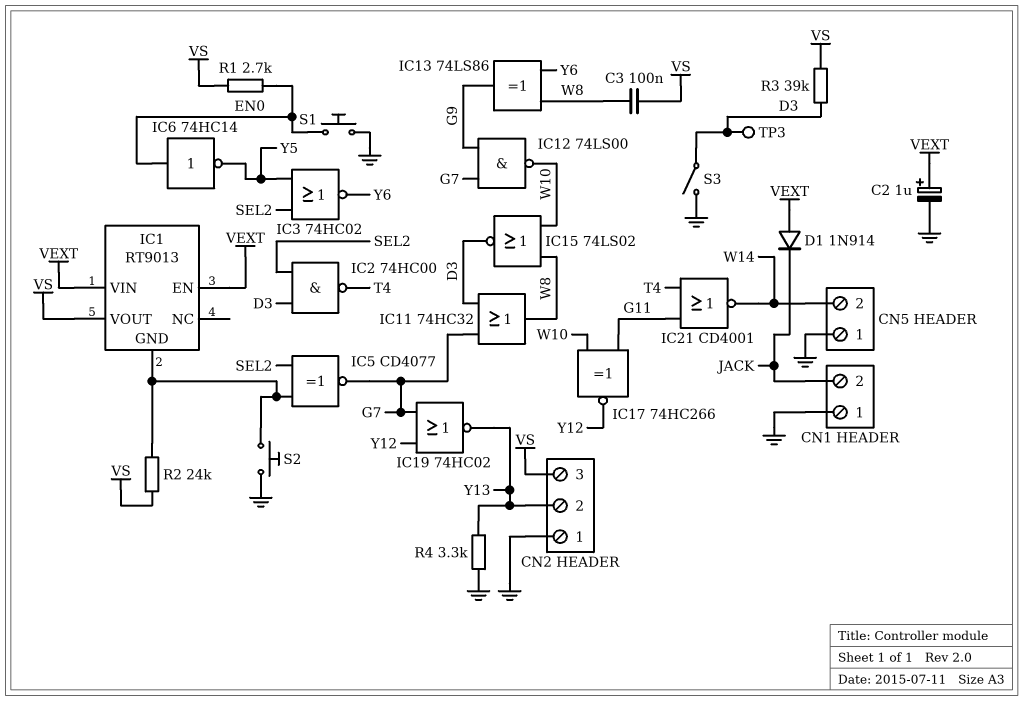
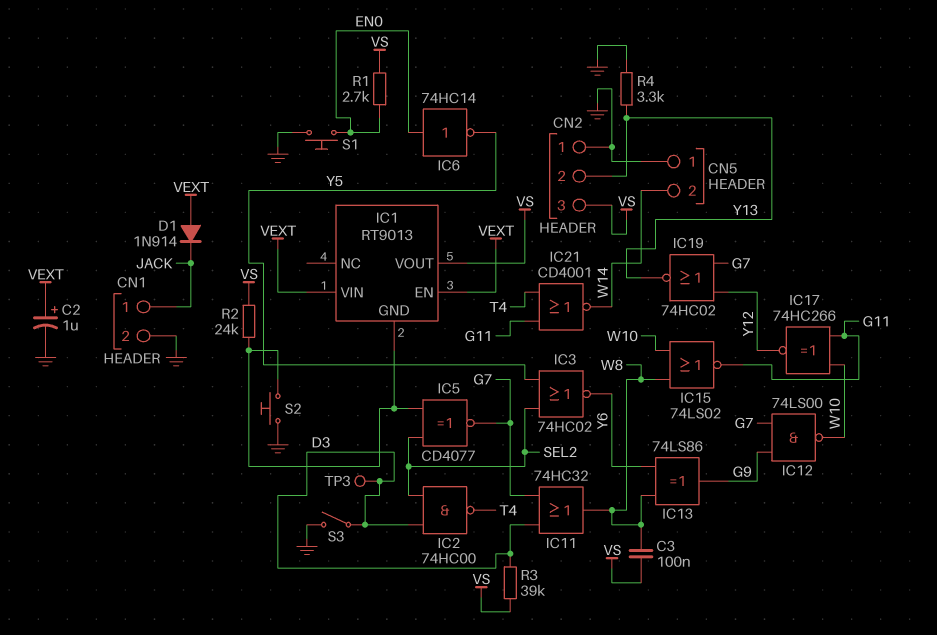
CN1 pin 1: GND -> JACK
CN1 pin 2: JACK -> GND
IC15: NOR 74LS02 (in W8, in W10, out D3) -> NOR 74LS02 (in W8, in W10, out G11)

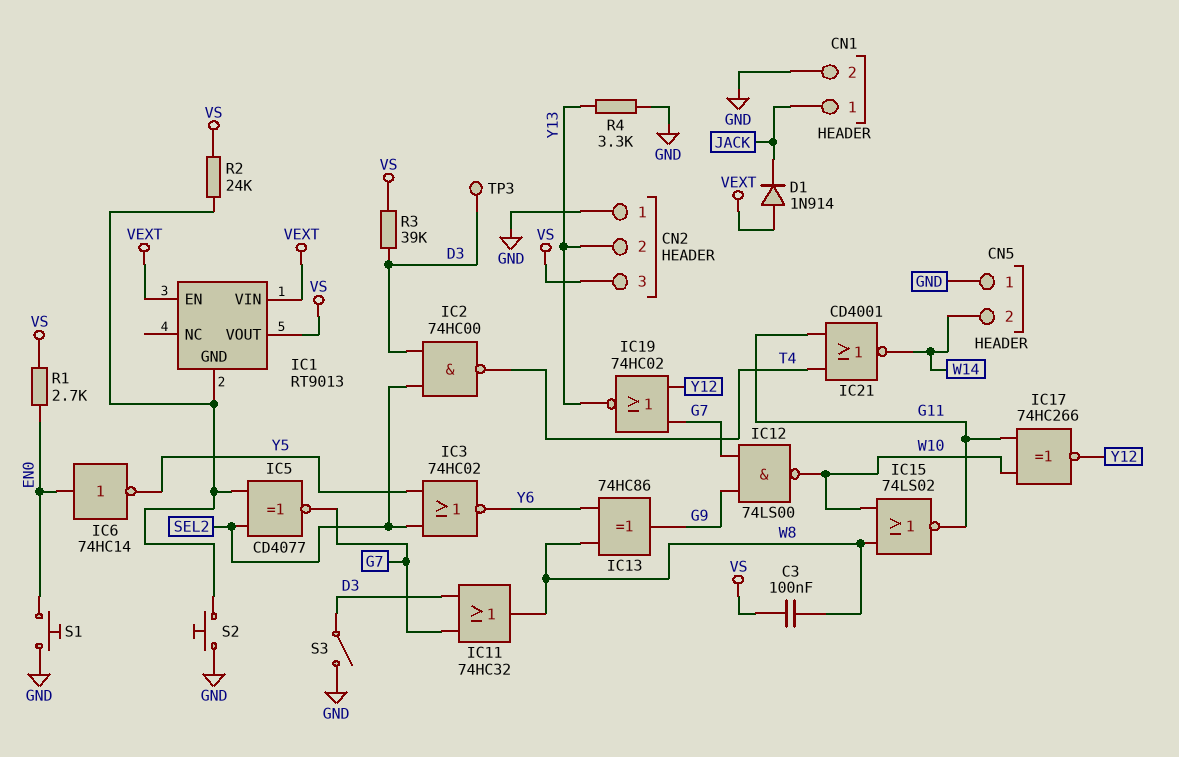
C2: 1uF (plus VEXT, minus GND) -> none
IC13: XOR 74LS86 (in W8, in Y6, out G9) -> XOR 74HC86 (in W8, in Y6, out G9)

